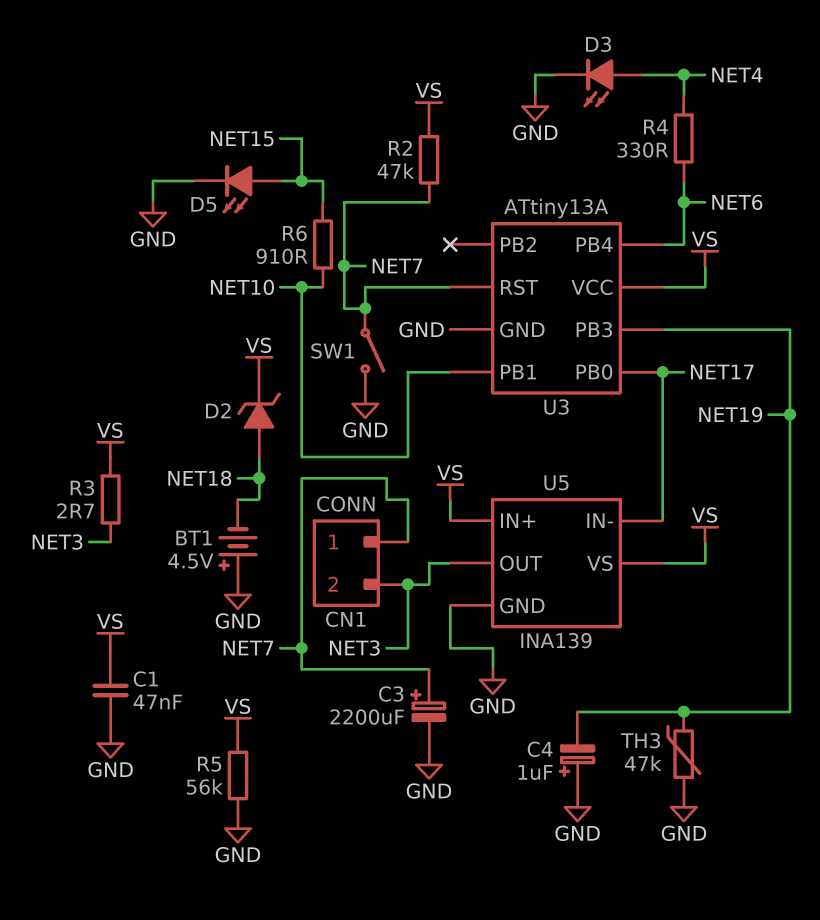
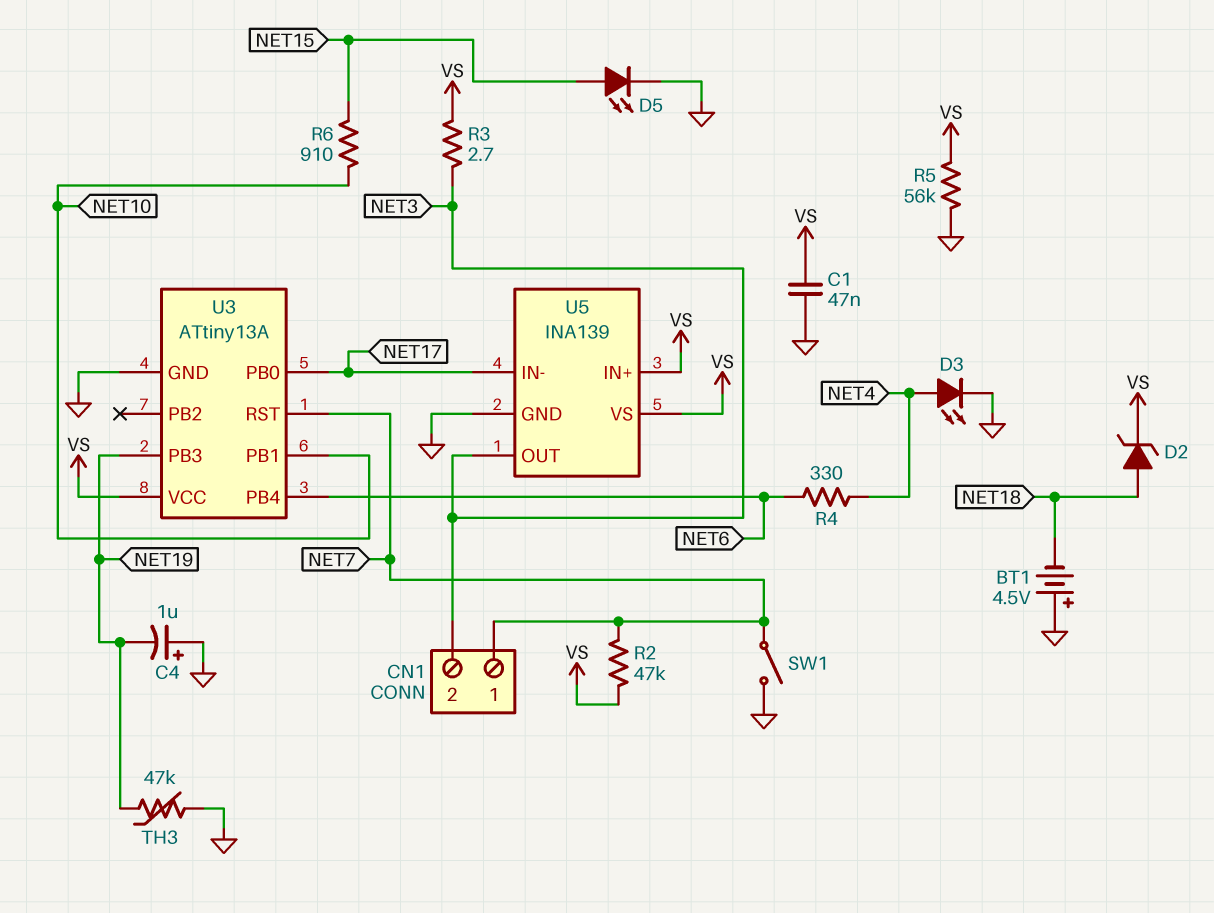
C3: 2200uF (plus NET7, minus GND) -> none

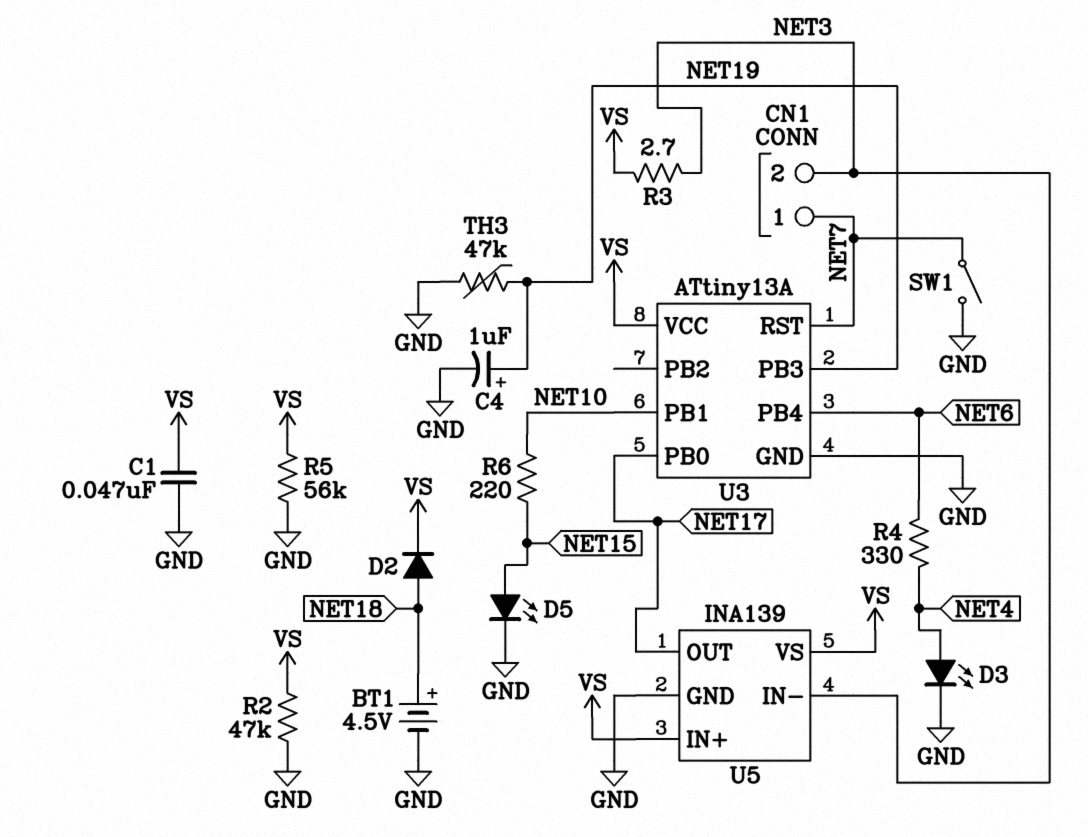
BT1: 4.5V (plus GND, minus NET18) -> 4.5V (plus NET18, minus GND)
C4: 1uF (plus GND, minus NET19) -> 1uF (plus NET19, minus GND)
D2: zener (A NET18, K VS) -> diode (A NET18, K VS)
R2: 47k (NET7, VS) -> 47k (GND, VS)
R6: 910 (NET10, NET15) -> 220 (NET10, NET15)
U5 pin IN-: NET17 -> NET3
U5 pin OUT: NET3 -> NET17

